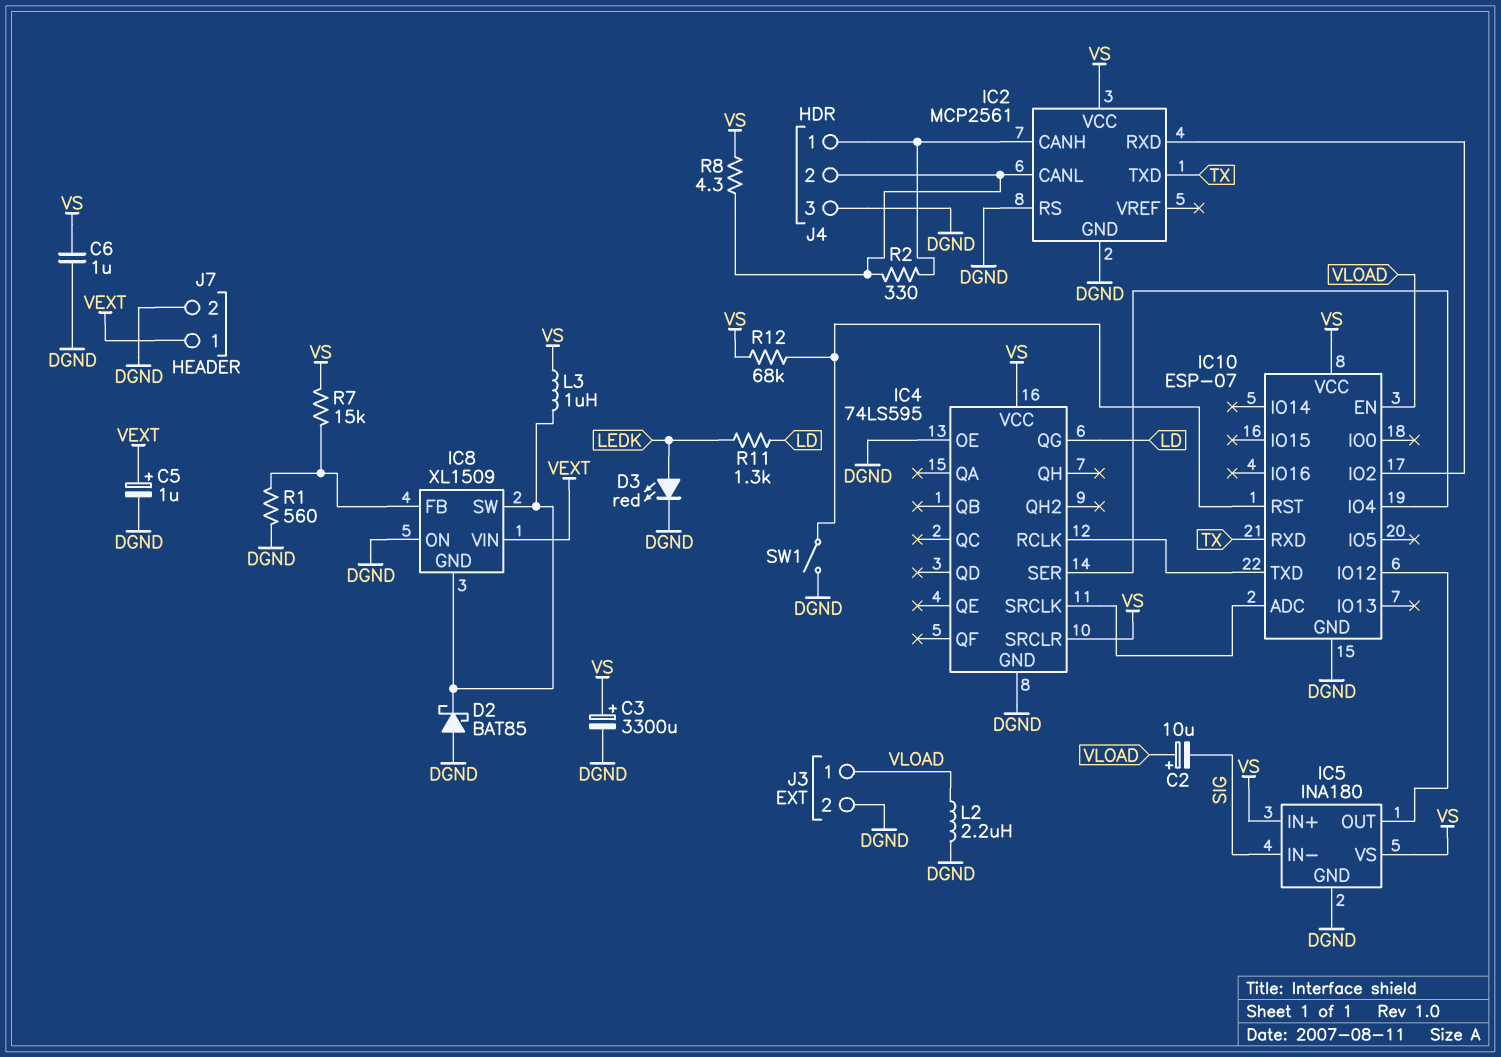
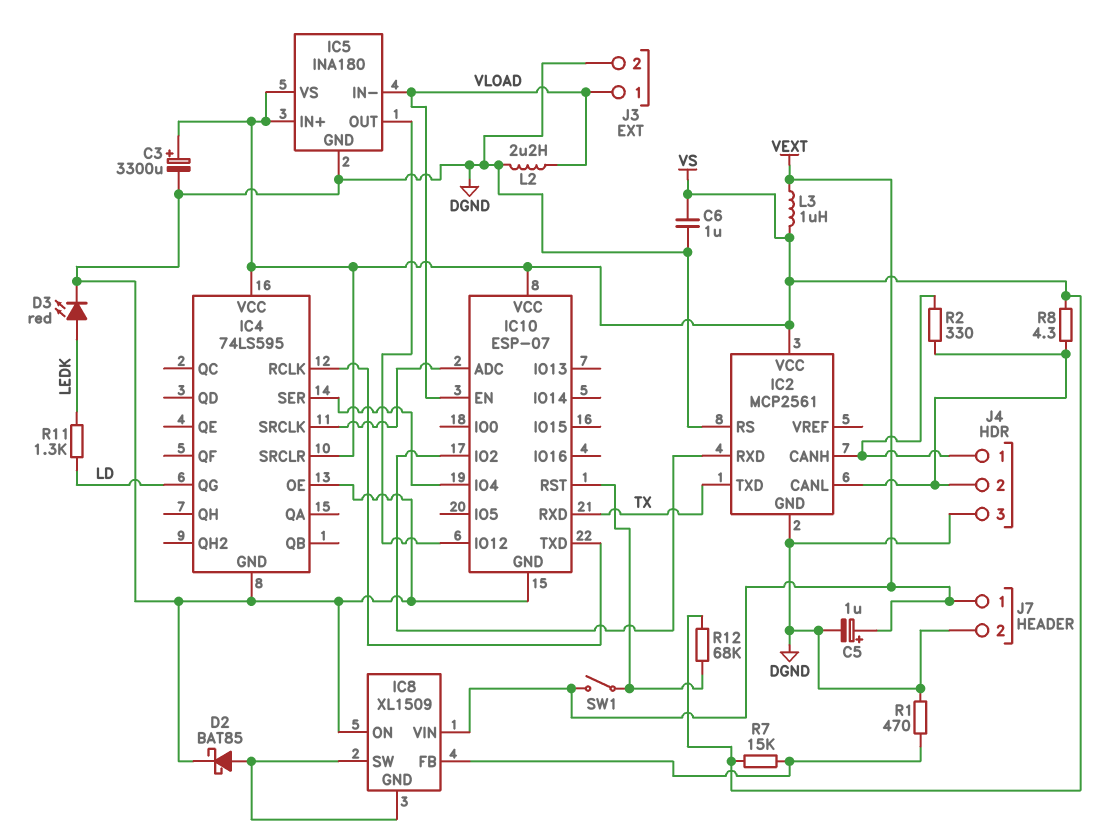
C2: 10uF (plus VLOAD, minus SIG) -> none
D2: schottky BAT85 (A DGND, K IC8/GND) -> schottky BAT85 (A IC8/GND, K DGND)
IC5 pin IN-: SIG -> VLOAD
L3: 1uH (IC8/GND, VS) -> 1uH (VEXT, VS)
R1: 560 (DGND, IC8/FB) -> 470 (DGND, IC8/FB)
SW1: switch (DGND, IC10/RST) -> switch (IC10/RST, VEXT)

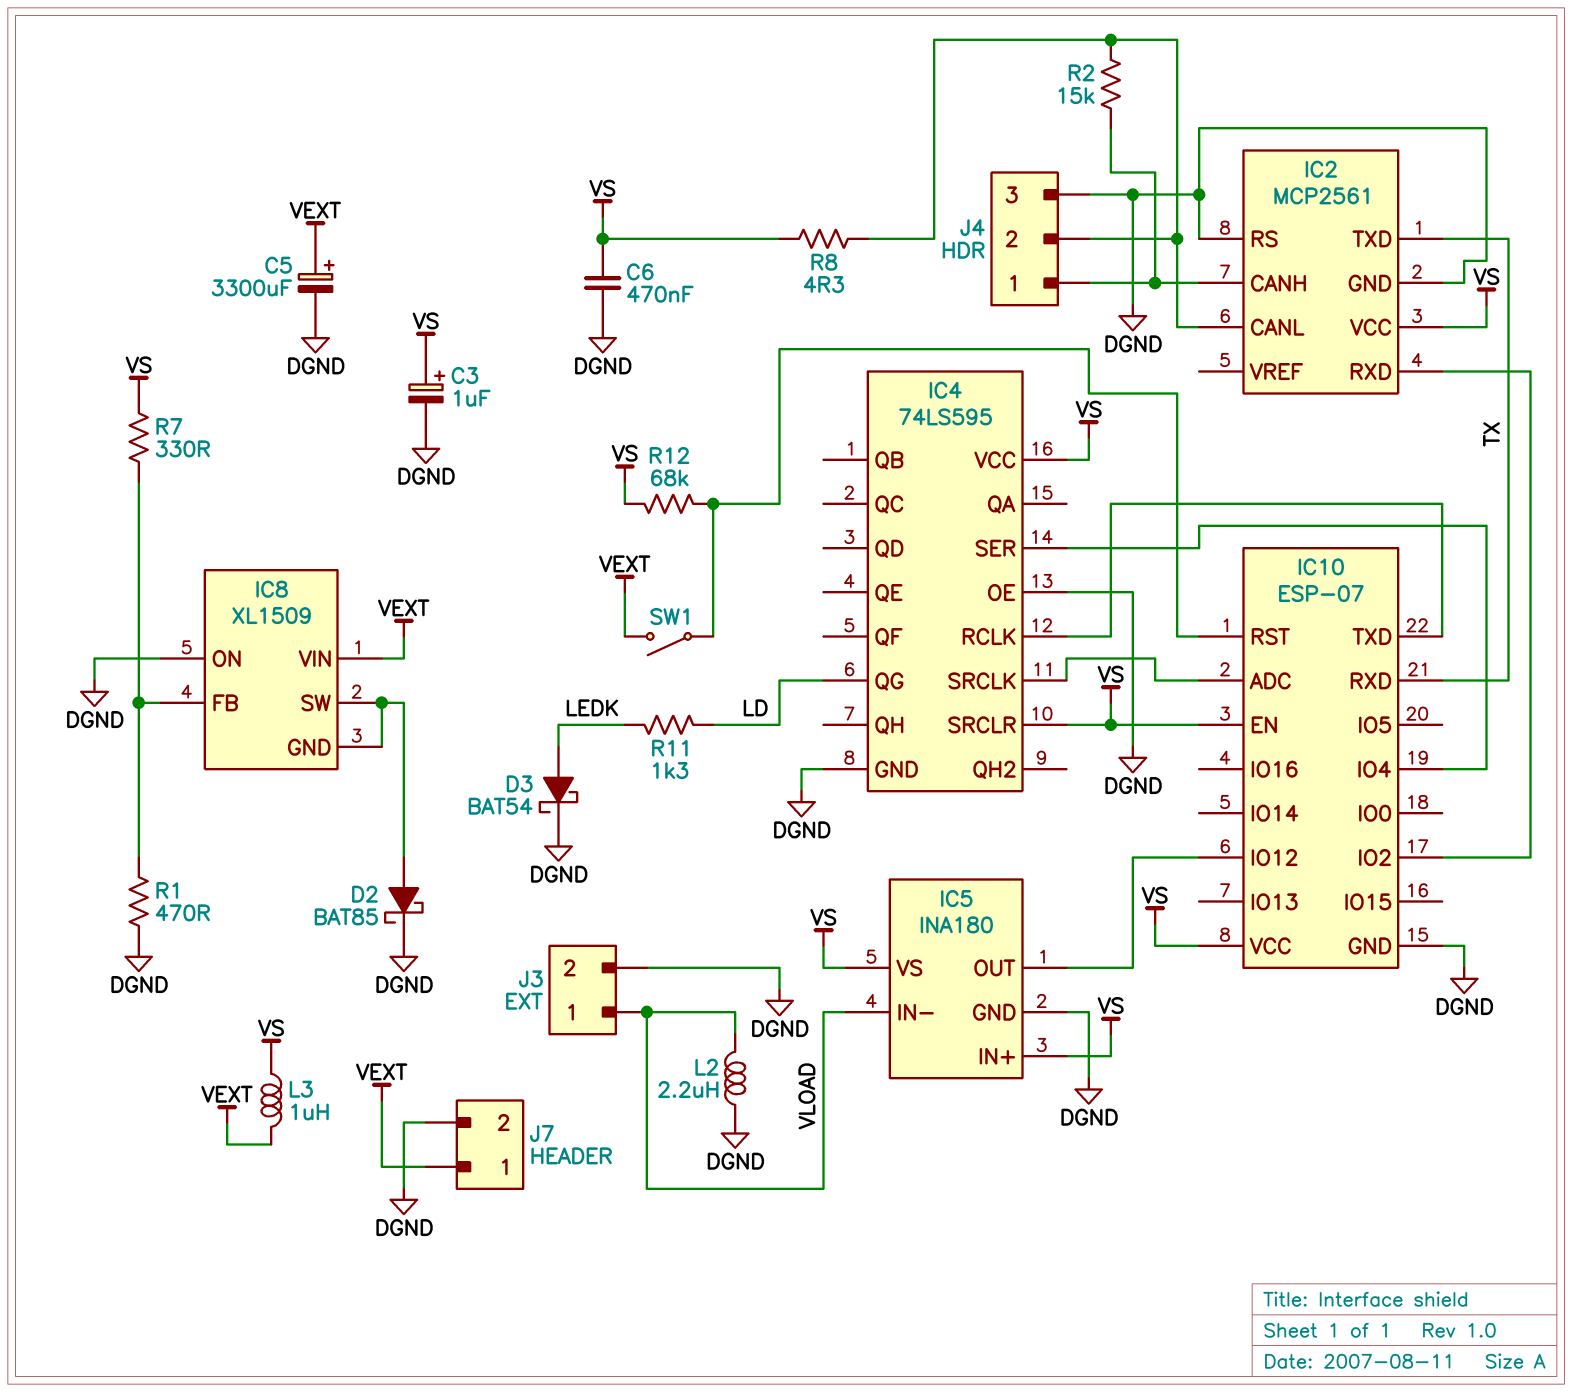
C3: 3300uF (plus VS, minus DGND) -> 1uF (plus VS, minus DGND)
C5: 1uF (plus VEXT, minus DGND) -> 3300uF (plus VEXT, minus DGND)
C6: 1uF (DGND, VS) -> 470nF (DGND, VS)
D3: LED red (A LEDK, K DGND) -> schottky BAT54 (A LEDK, K DGND)
IC10 pin EN: VLOAD -> VS
R2: 330 (IC2/CANH, IC2/CANL) -> 15k (IC2/CANH, IC2/CANL)
R7: 15k (IC8/FB, VS) -> 330 (IC8/FB, VS)

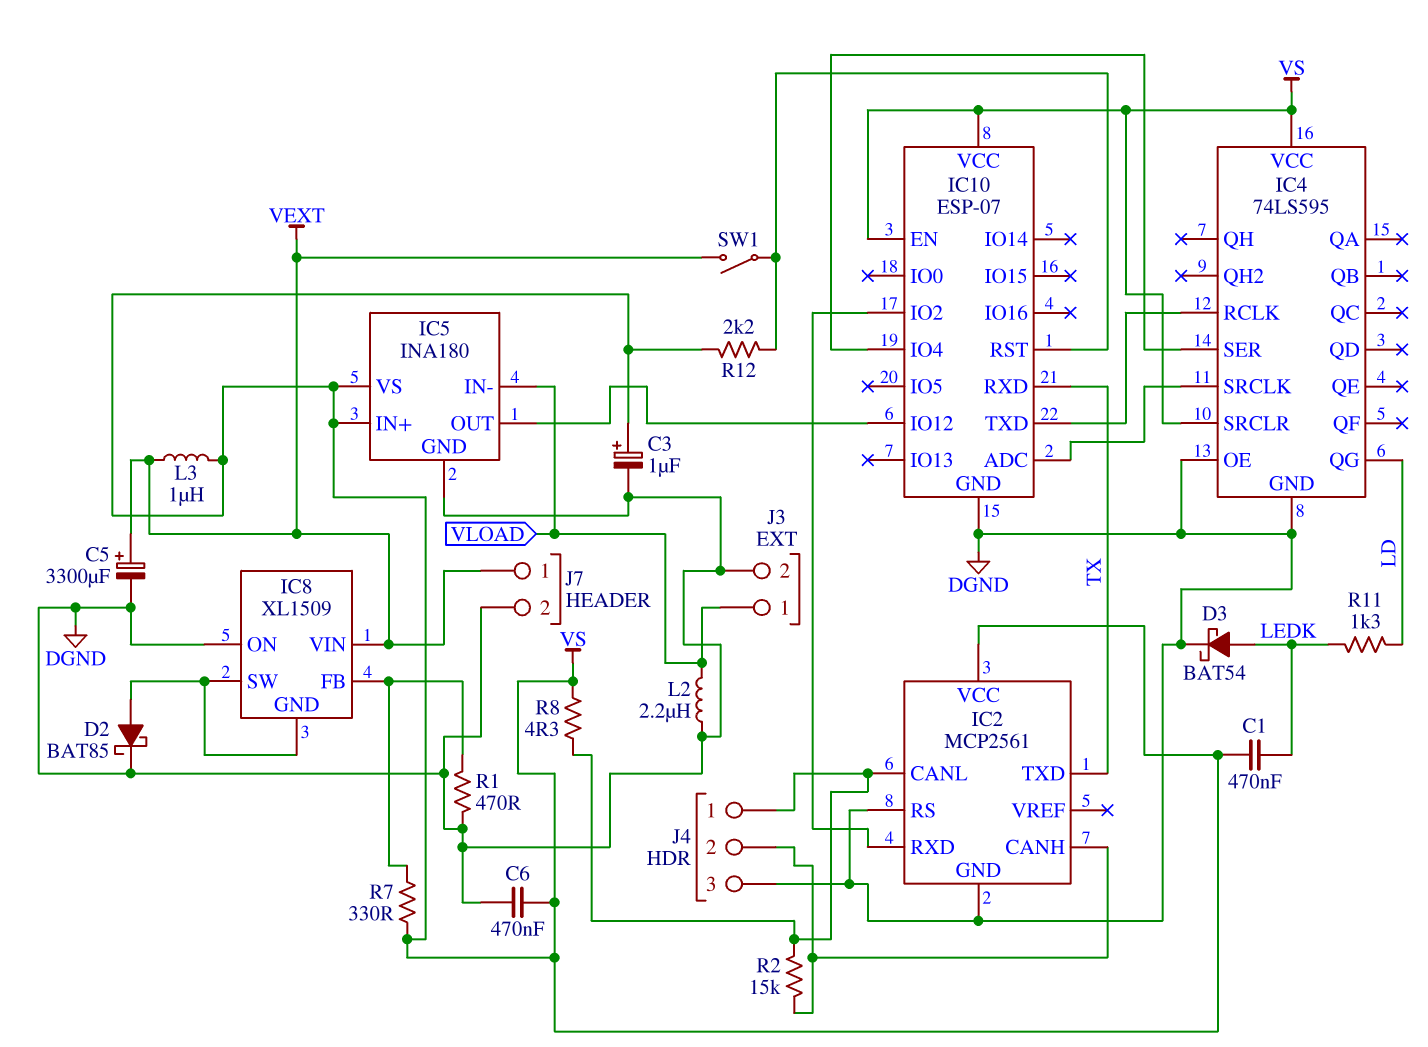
C1: none -> 470nF (LEDK, VS)
J4 pin 1: IC2/CANH -> IC2/CANL
J4 pin 2: IC2/CANL -> IC2/CANH
R12: 68k (IC10/RST, VS) -> 2.2k (IC10/RST, VS)

